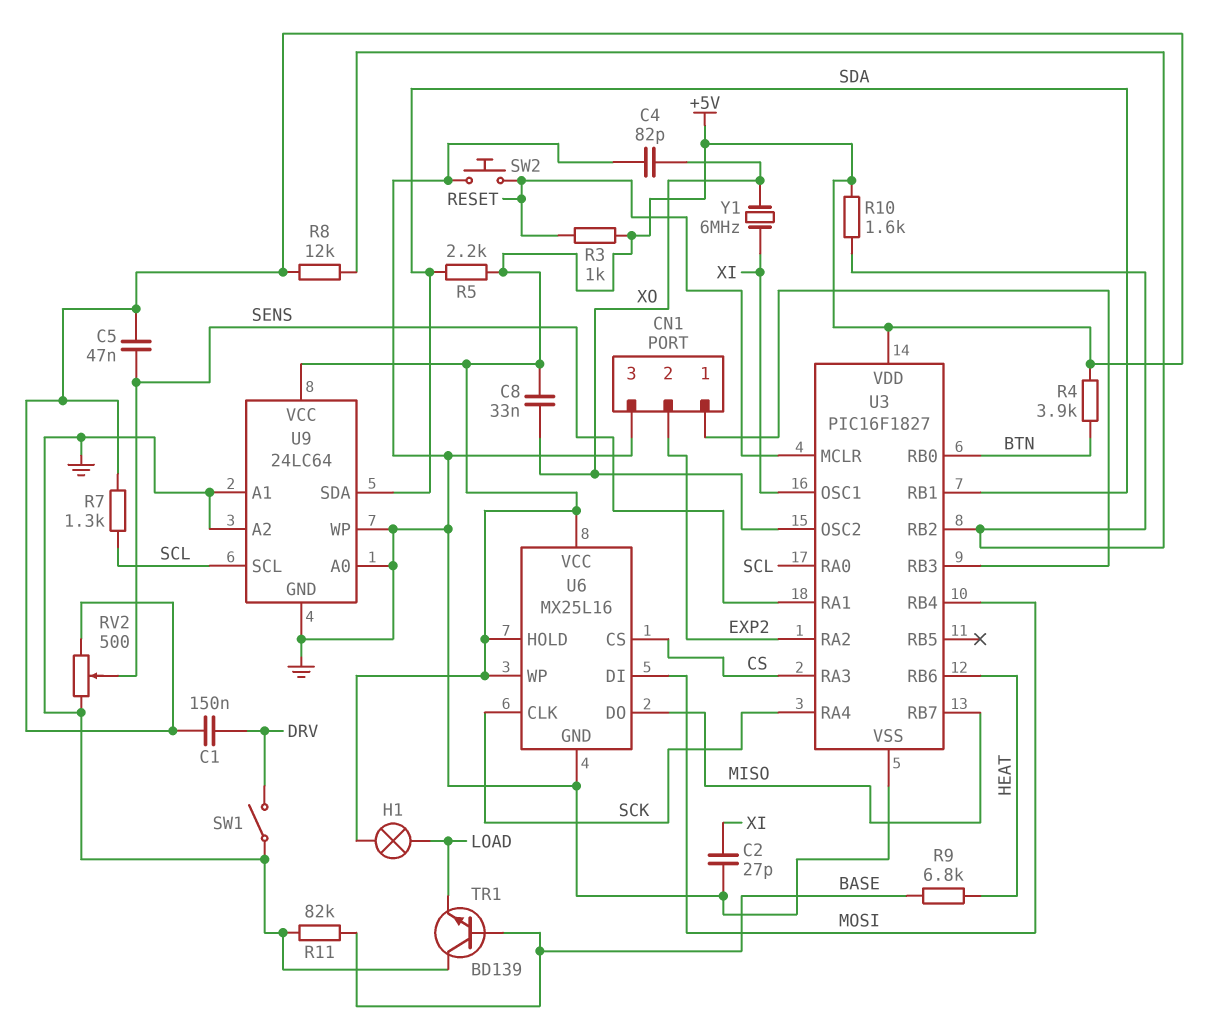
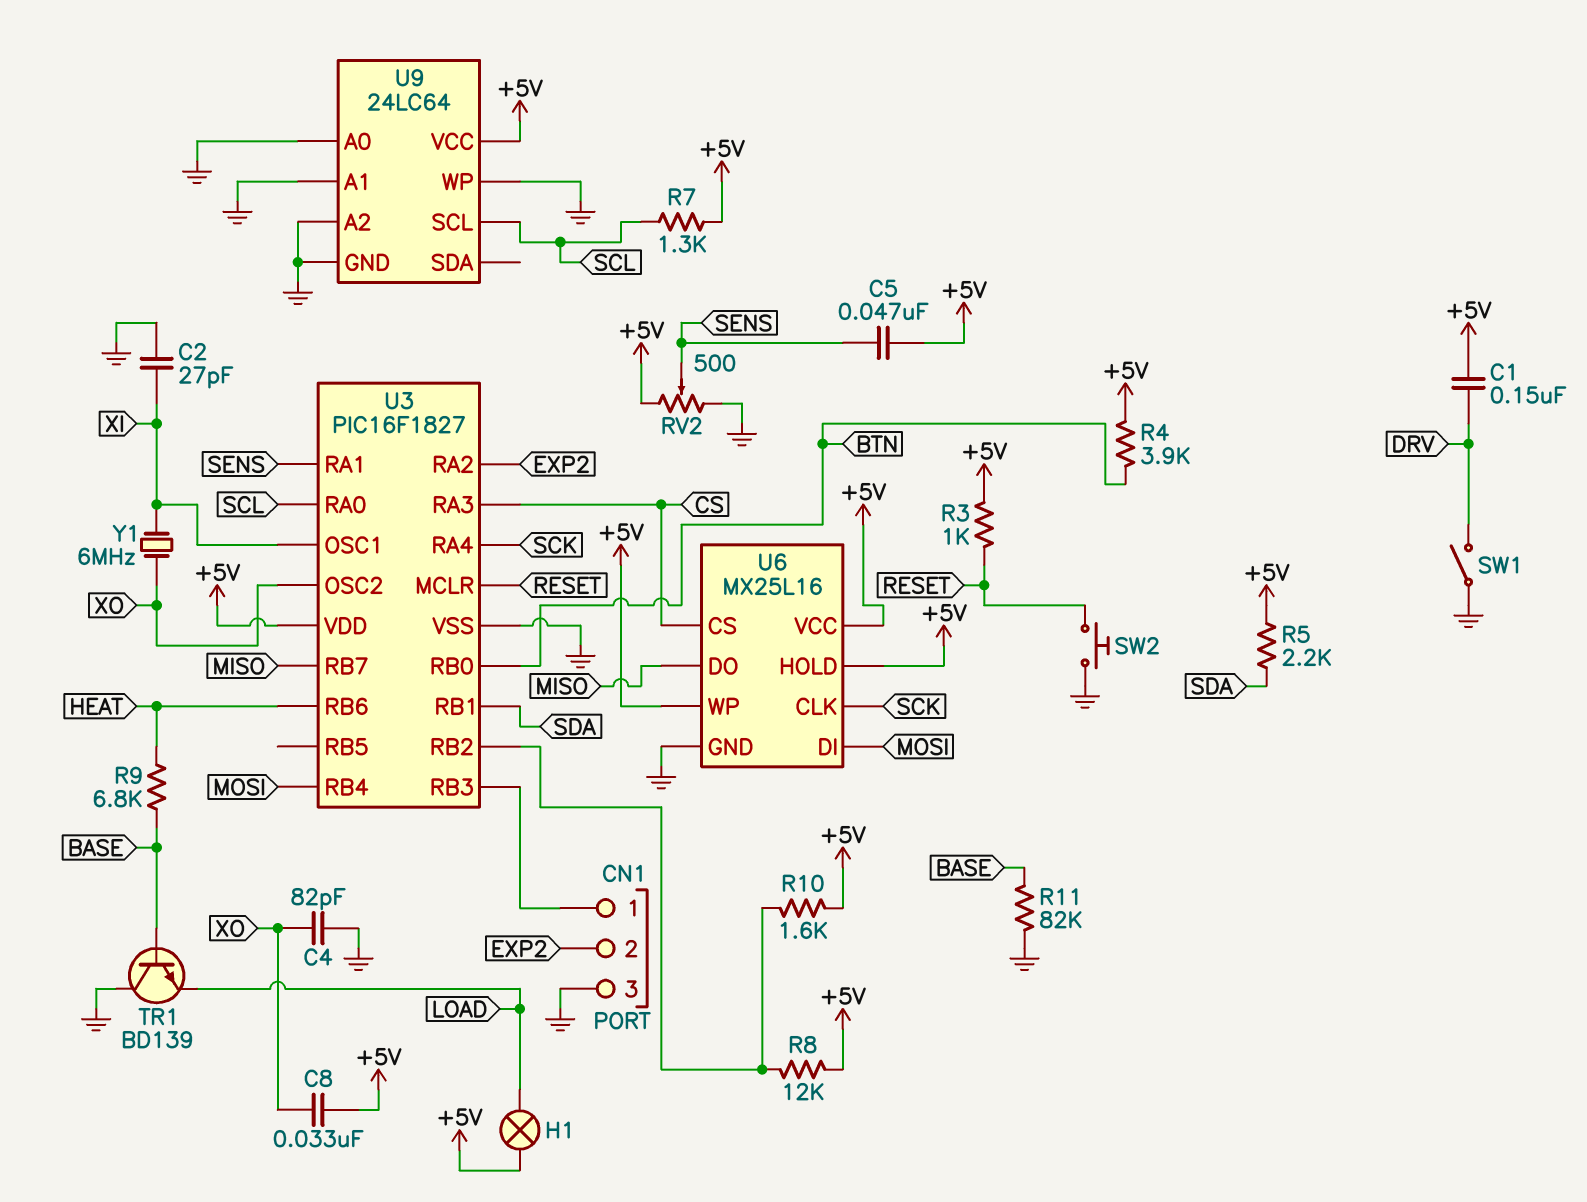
U9 pin SDA: SDA -> none

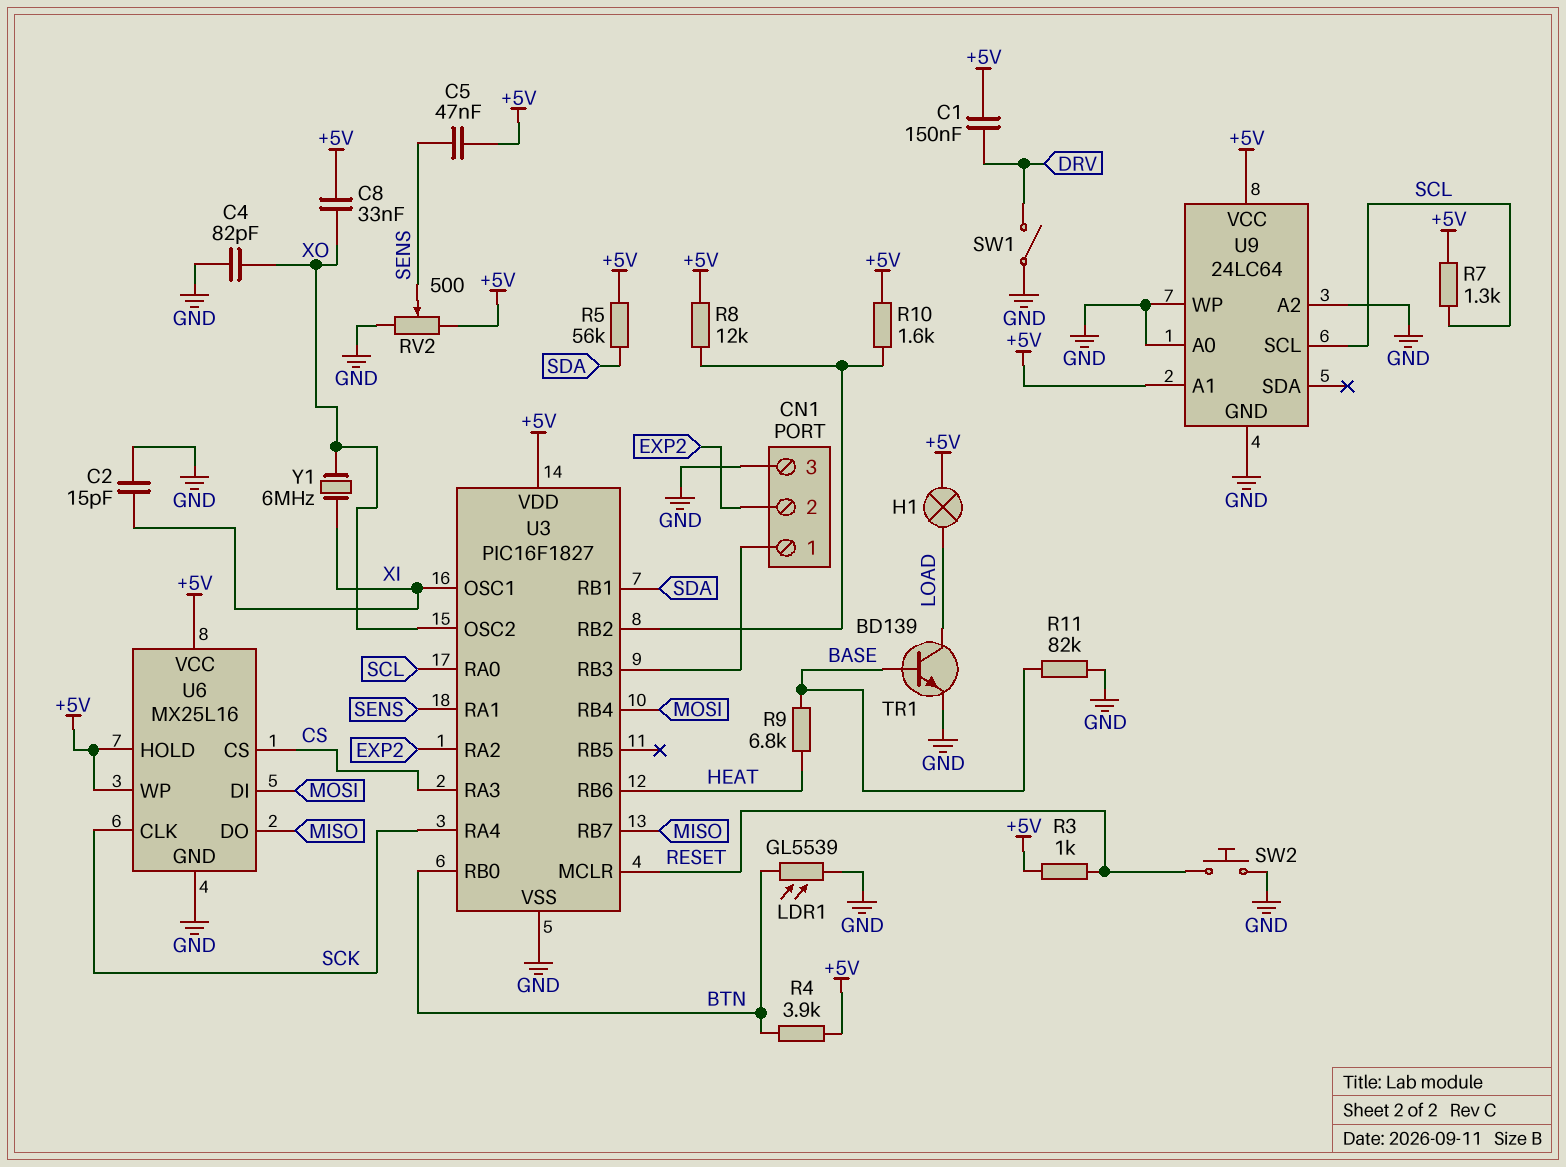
C2: 27pF (GND, XI) -> 15pF (GND, XI)
LDR1: none -> GL5539 (BTN, GND)
R5: 2.2k (+5V, SDA) -> 56k (+5V, SDA)
TR1: NPN BD139 (B BASE, C GND, E LOAD) -> NPN BD139 (B BASE, C LOAD, E GND)
U9 pin A1: GND -> +5V

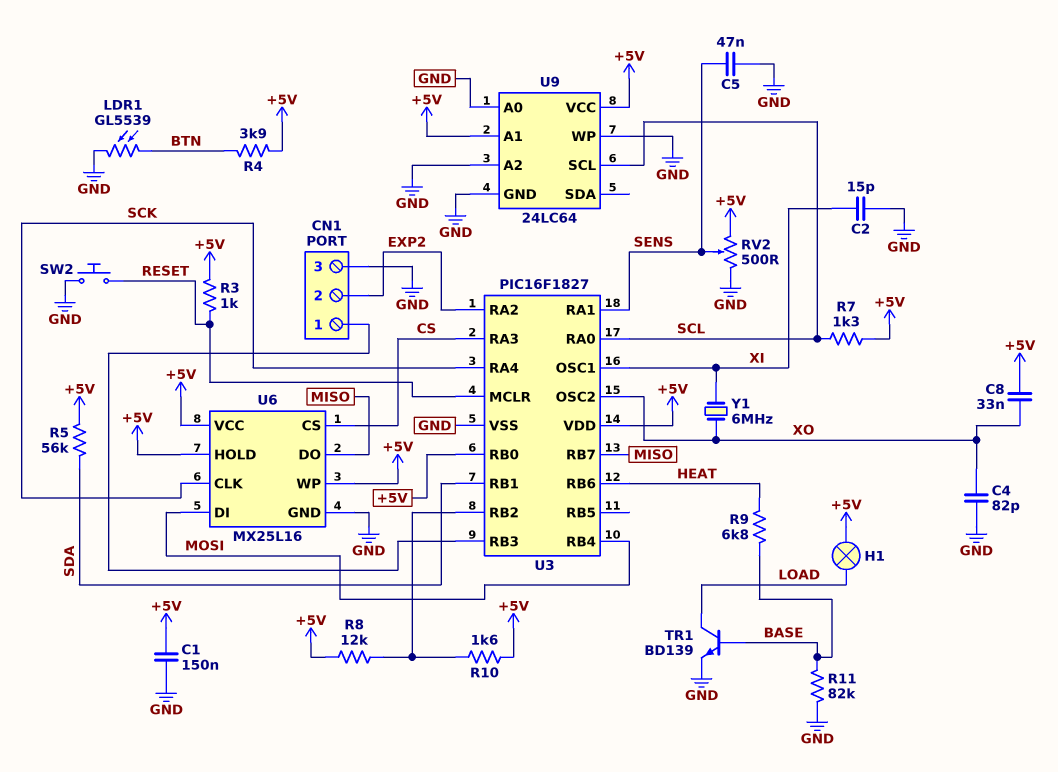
C1: 150nF (+5V, DRV) -> 150nF (+5V, GND)
C5: 47nF (+5V, SENS) -> 47nF (GND, SENS)
SW1: switch (DRV, GND) -> none
U3 pin RB0: BTN -> +5V

